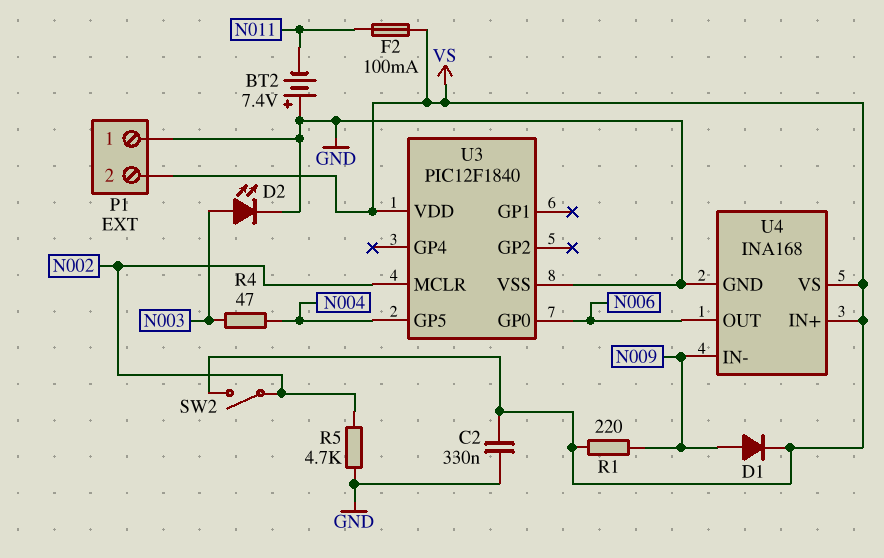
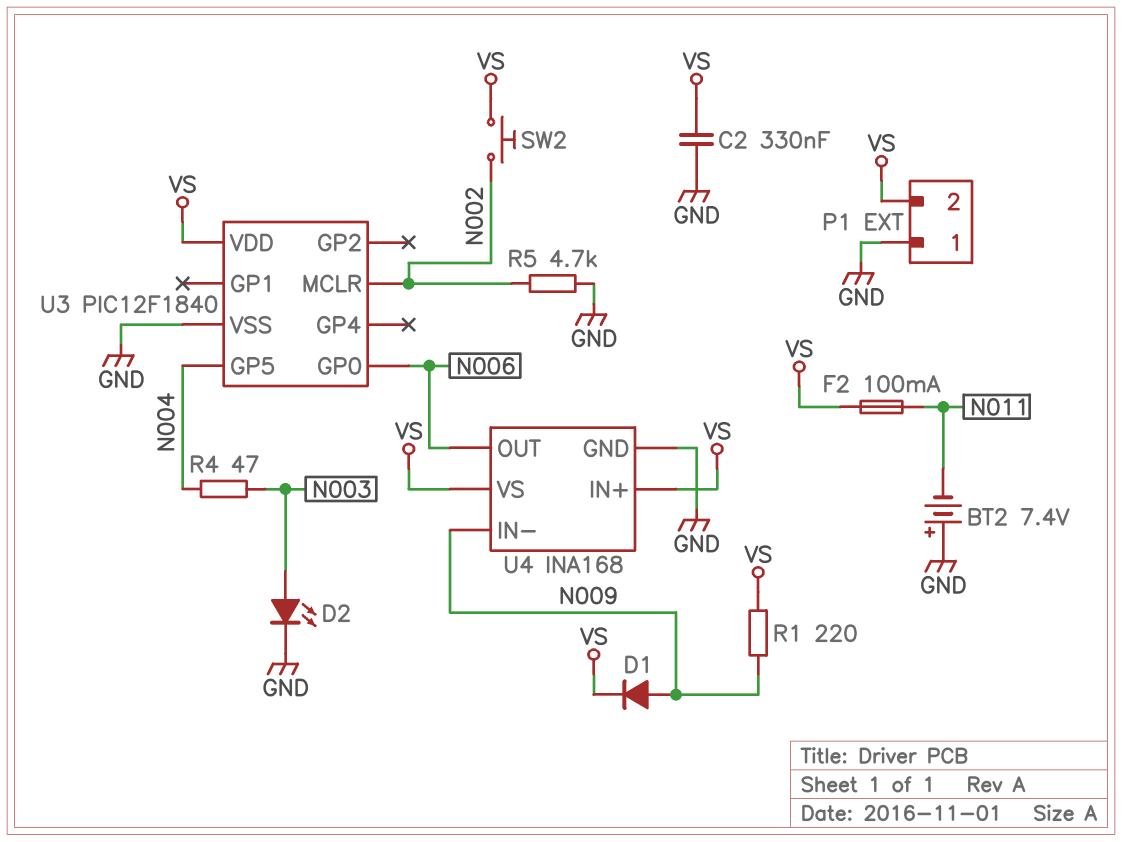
SW2: switch (N002, VS) -> button (N002, VS)

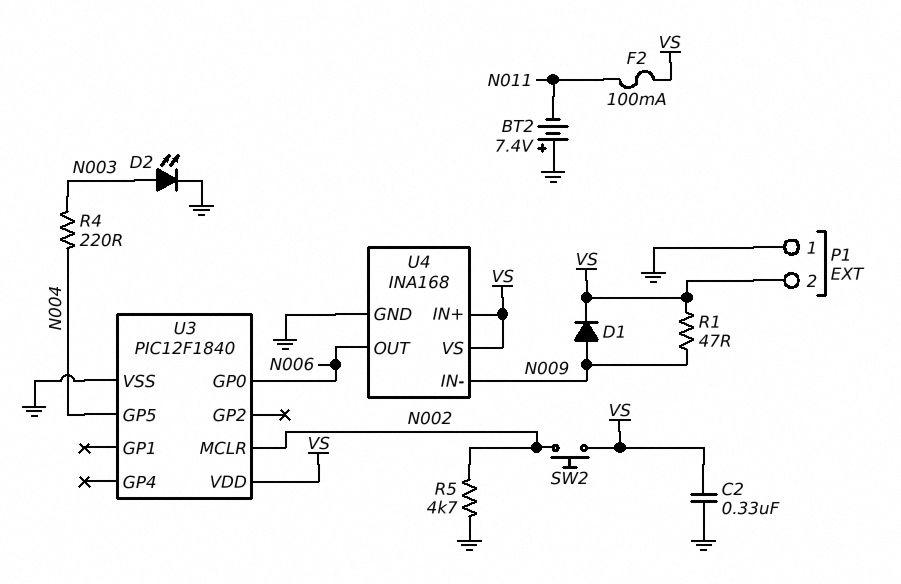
R1: 220 (N009, VS) -> 47 (N009, VS)
R4: 47 (N003, N004) -> 220 (N003, N004)

